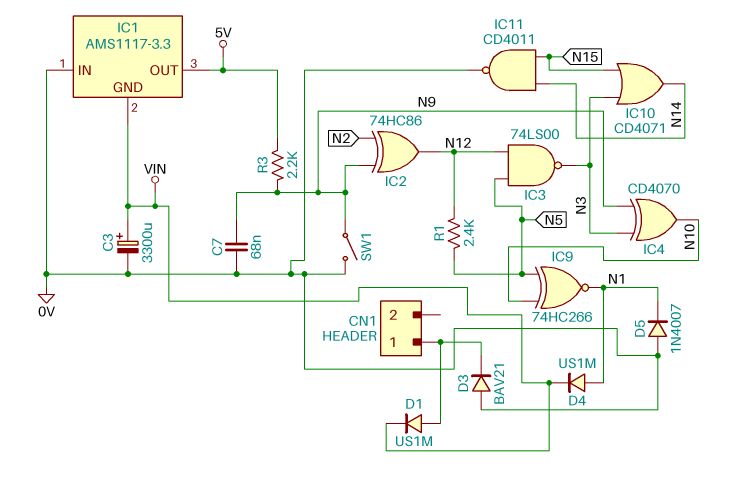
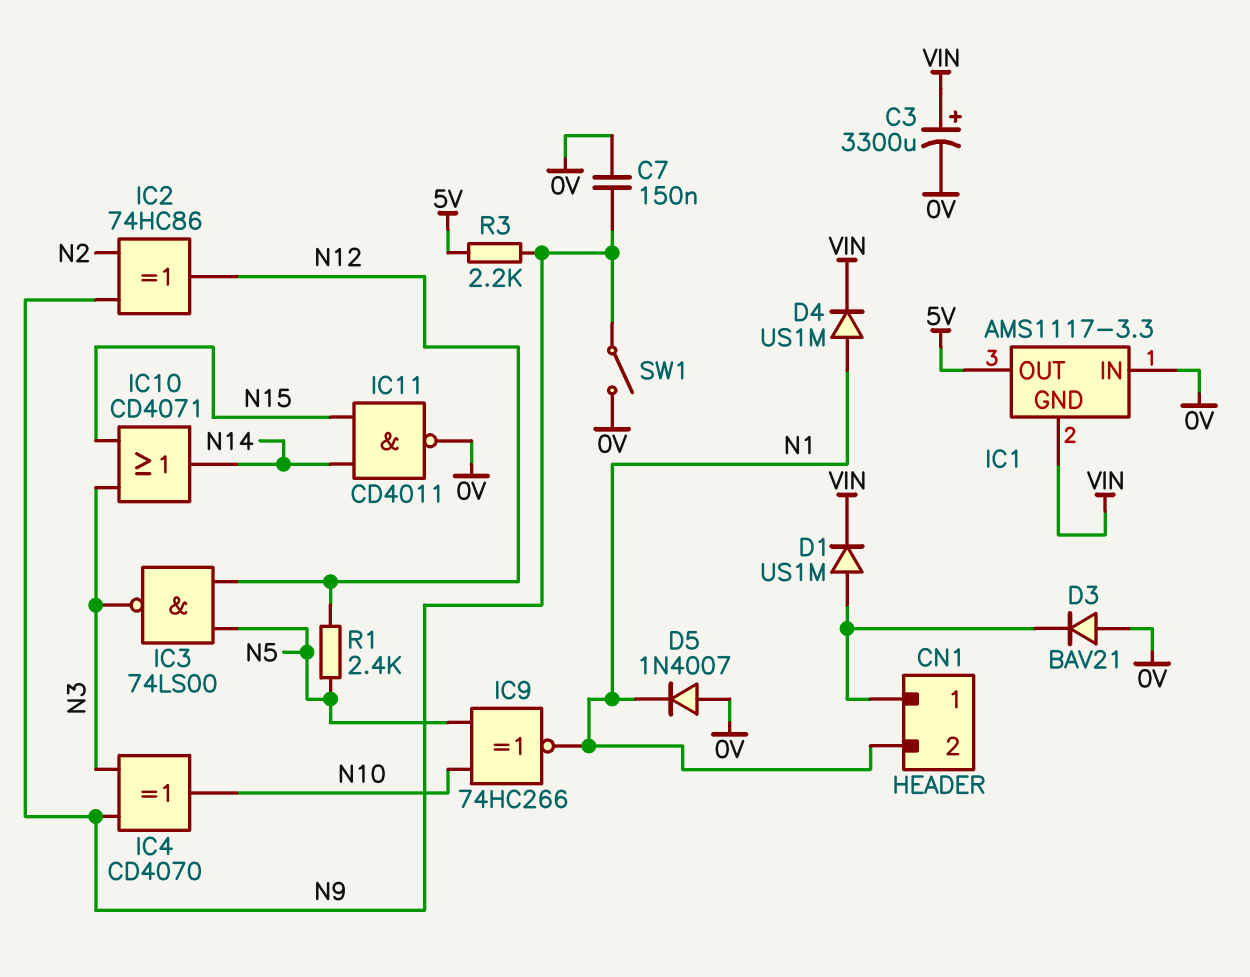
C7: 68nF (0V, N9) -> 150nF (0V, N9)
CN1 pin 2: none -> N1

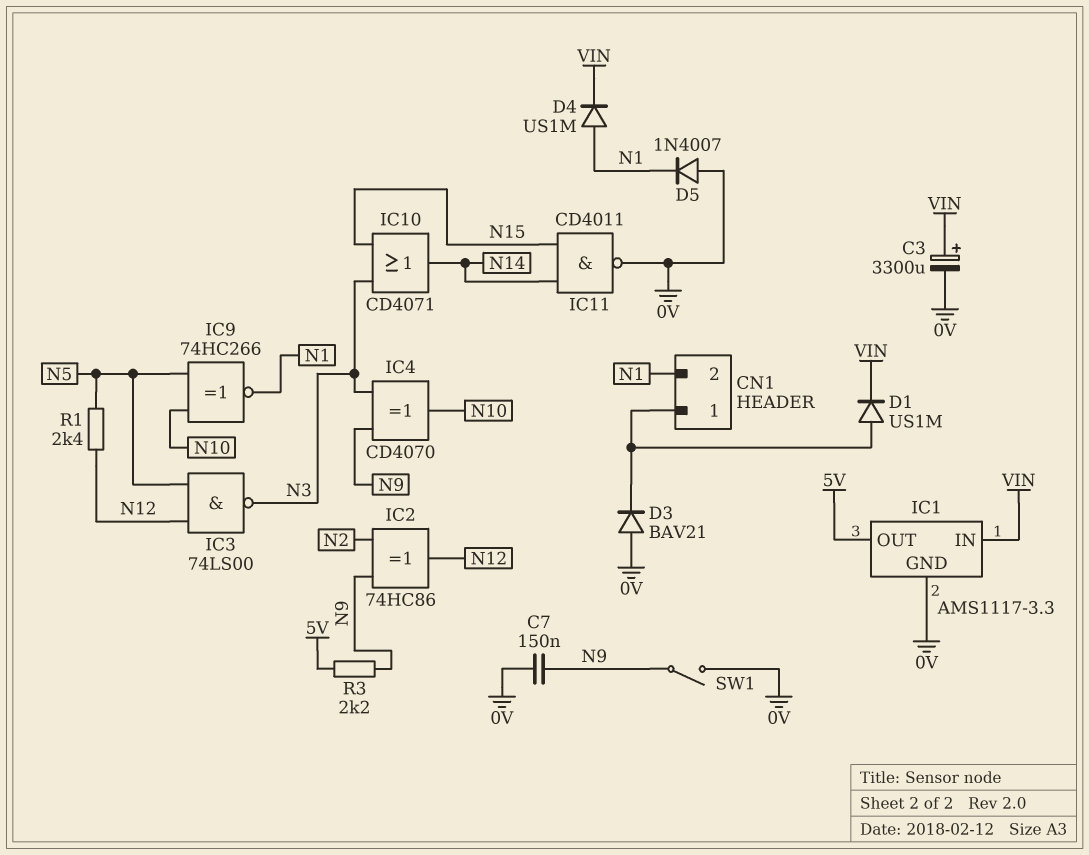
IC1 pin GND: VIN -> 0V
IC1 pin IN: 0V -> VIN

